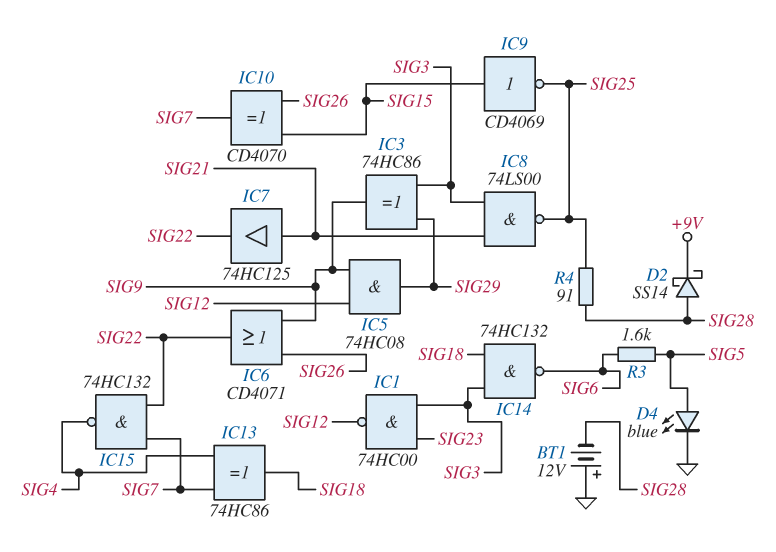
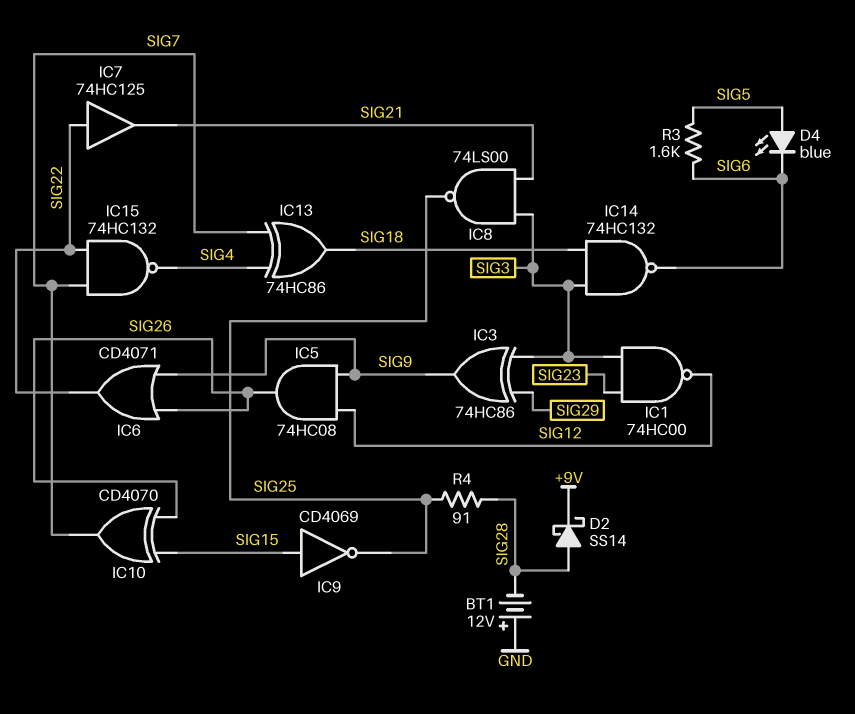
D4: LED blue (A SIG5, K GND) -> LED blue (A SIG5, K SIG6)
IC5: AND 74HC08 (in SIG9, in SIG12, out SIG29) -> AND 74HC08 (in SIG9, in SIG12, out SIG26)
IC7: buffer 74HC125 (in SIG21, out SIG22) -> buffer 74HC125 (in SIG22, out SIG21)

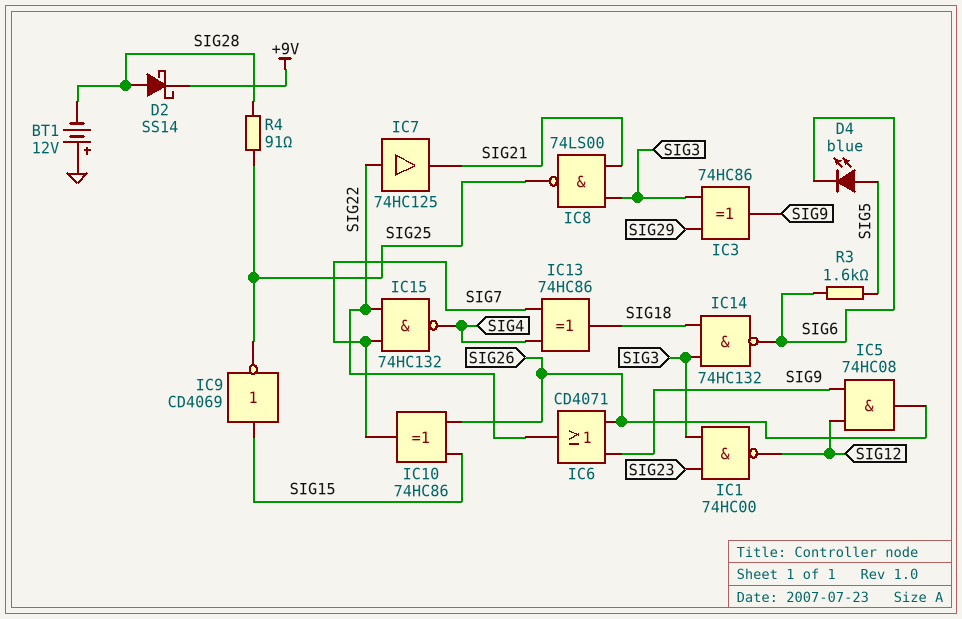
IC10: XOR CD4070 (in SIG15, in SIG26, out SIG7) -> XOR 74HC86 (in SIG15, in SIG26, out SIG7)

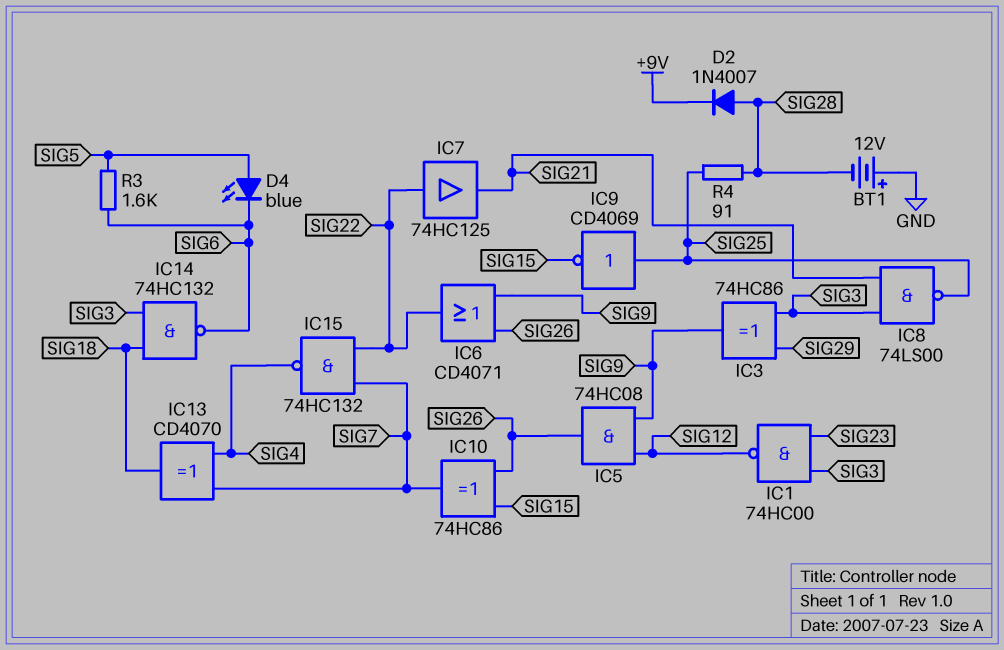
D2: schottky SS14 (A SIG28, K +9V) -> diode 1N4007 (A SIG28, K +9V)
IC9: NOT CD4069 (in SIG15, out SIG25) -> NOT CD4069 (in SIG25, out SIG15)
IC13: XOR 74HC86 (in SIG4, in SIG7, out SIG18) -> XOR CD4070 (in SIG4, in SIG7, out SIG18)

